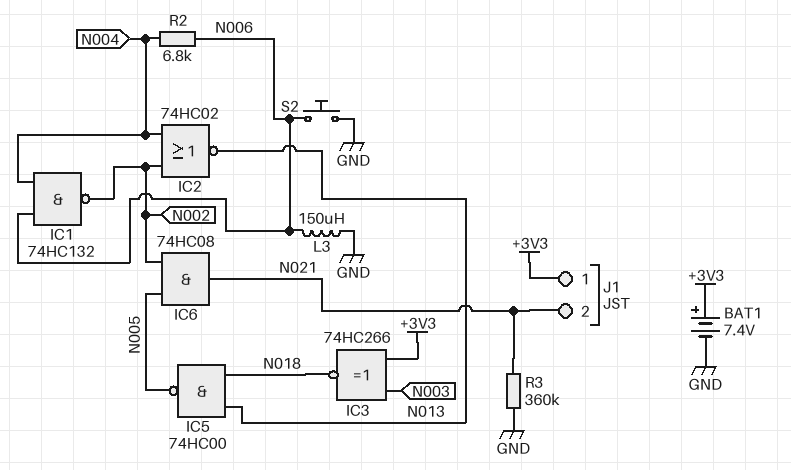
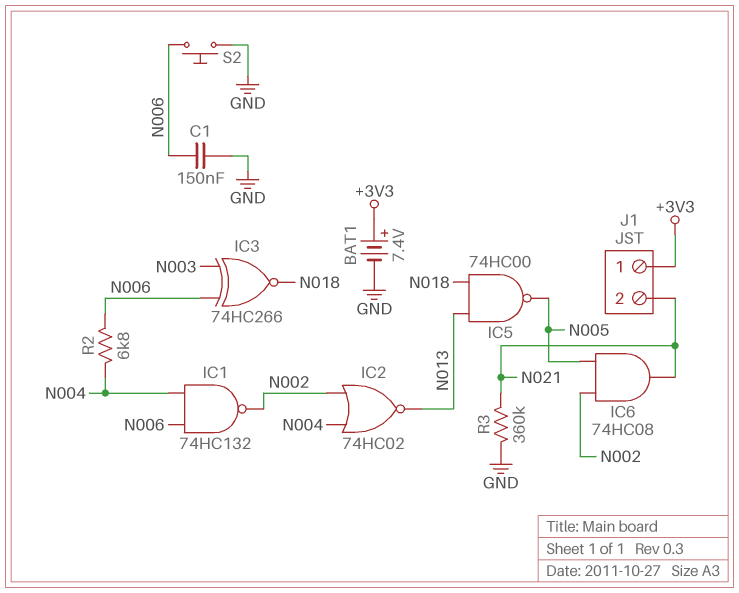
C1: none -> 150nF (GND, N006)
IC3: XNOR 74HC266 (in +3V3, in N003, out N018) -> XNOR 74HC266 (in N003, in N006, out N018)
L3: 150uH (GND, N006) -> none

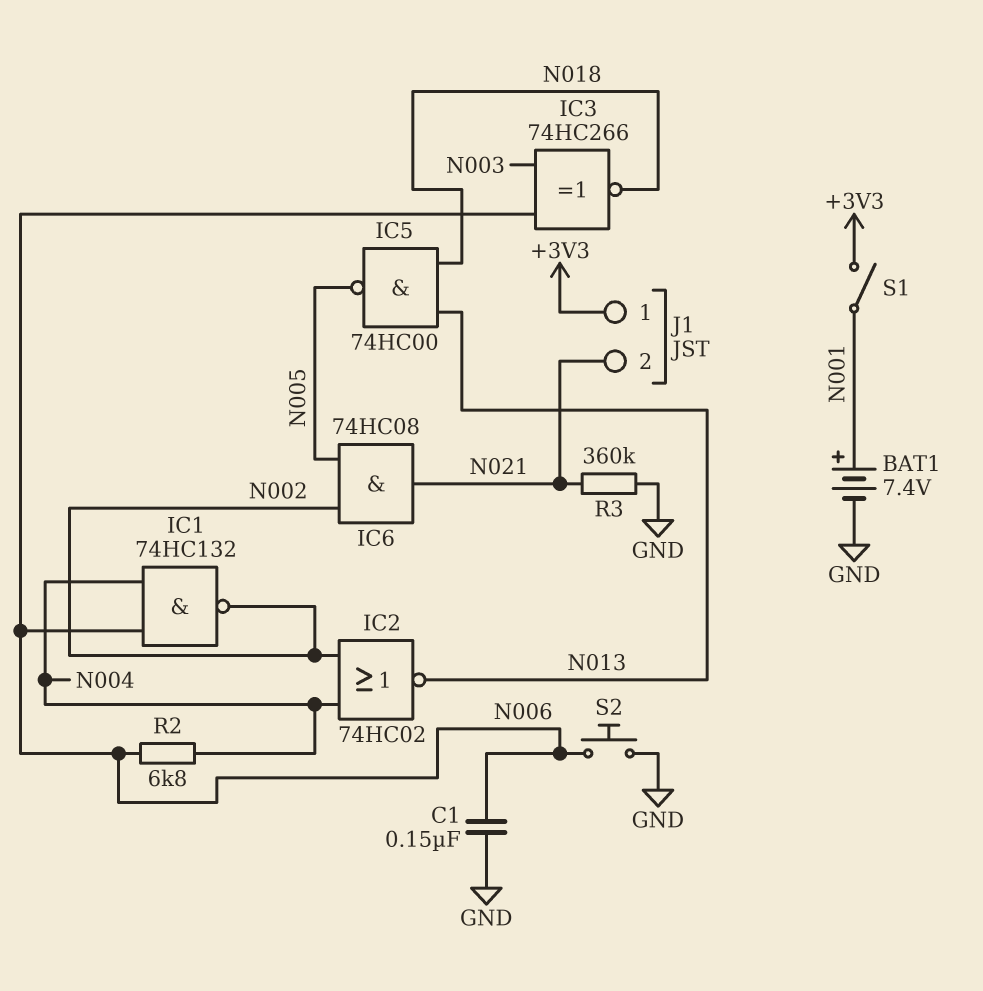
BAT1: 7.4V (plus +3V3, minus GND) -> 7.4V (plus N001, minus GND)
S1: none -> switch (+3V3, N001)

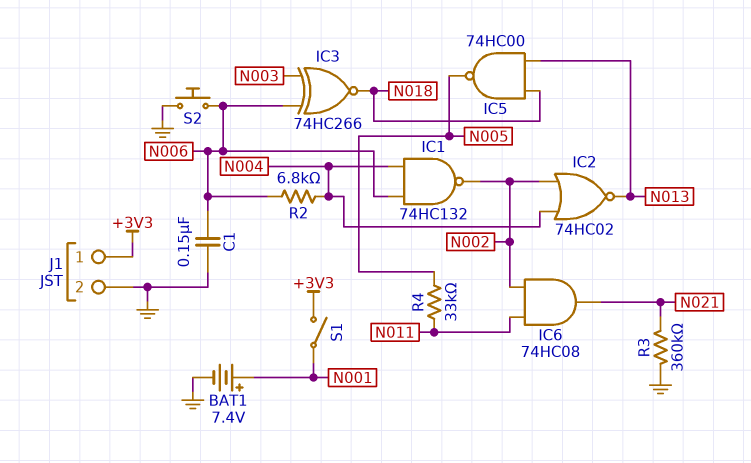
IC6: AND 74HC08 (in N002, in N005, out N021) -> AND 74HC08 (in N002, in N011, out N021)
J1 pin 2: N021 -> GND
R4: none -> 33k (N005, N011)

